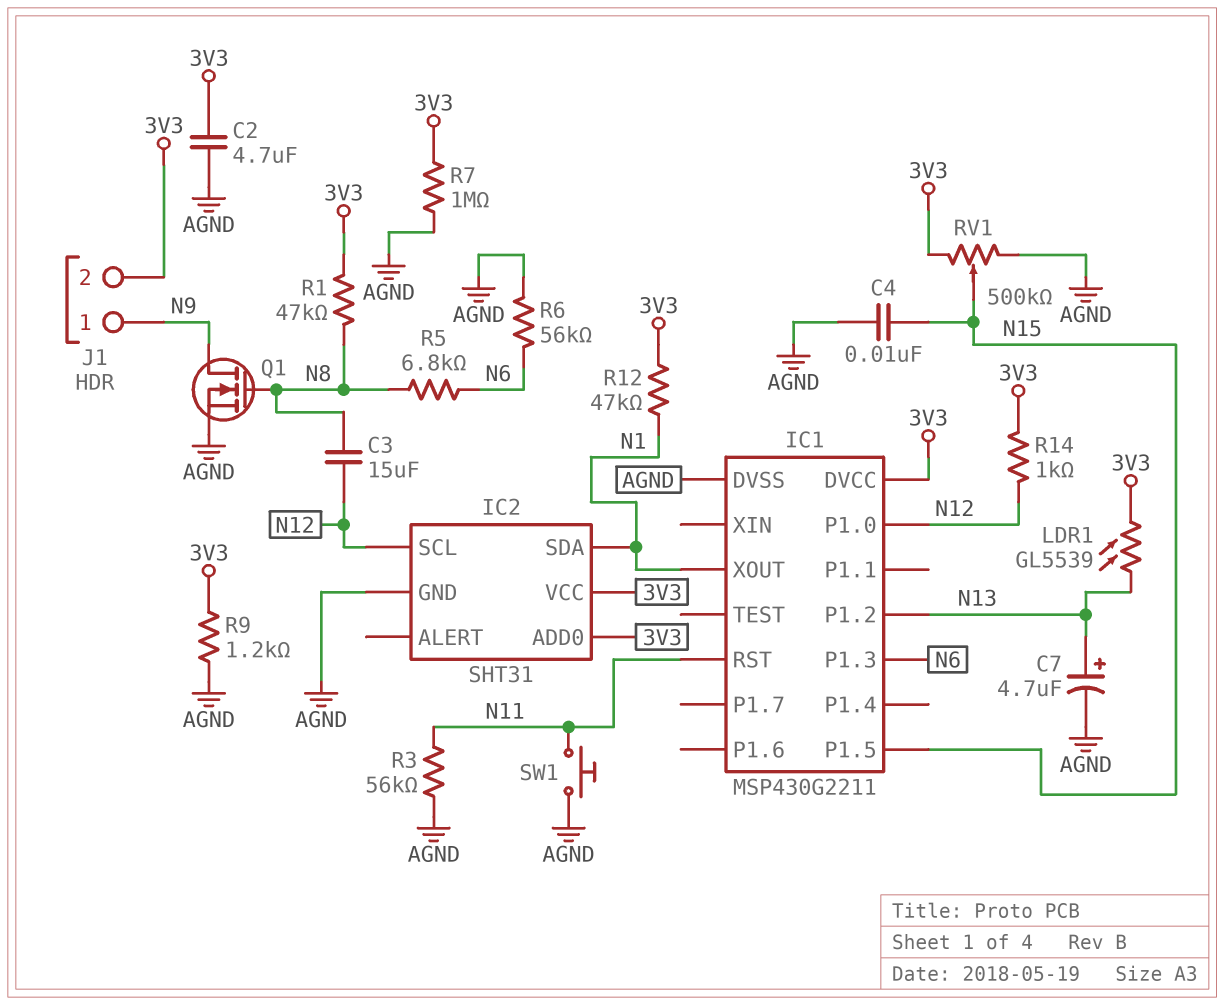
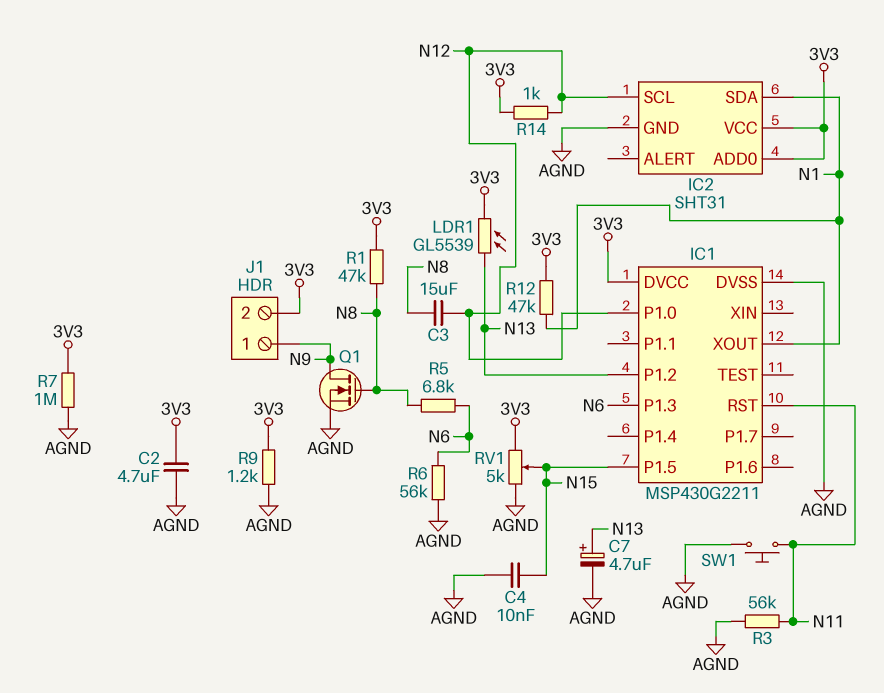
RV1: 500k (3V3, AGND, wiper N15) -> 5k (3V3, AGND, wiper N15)

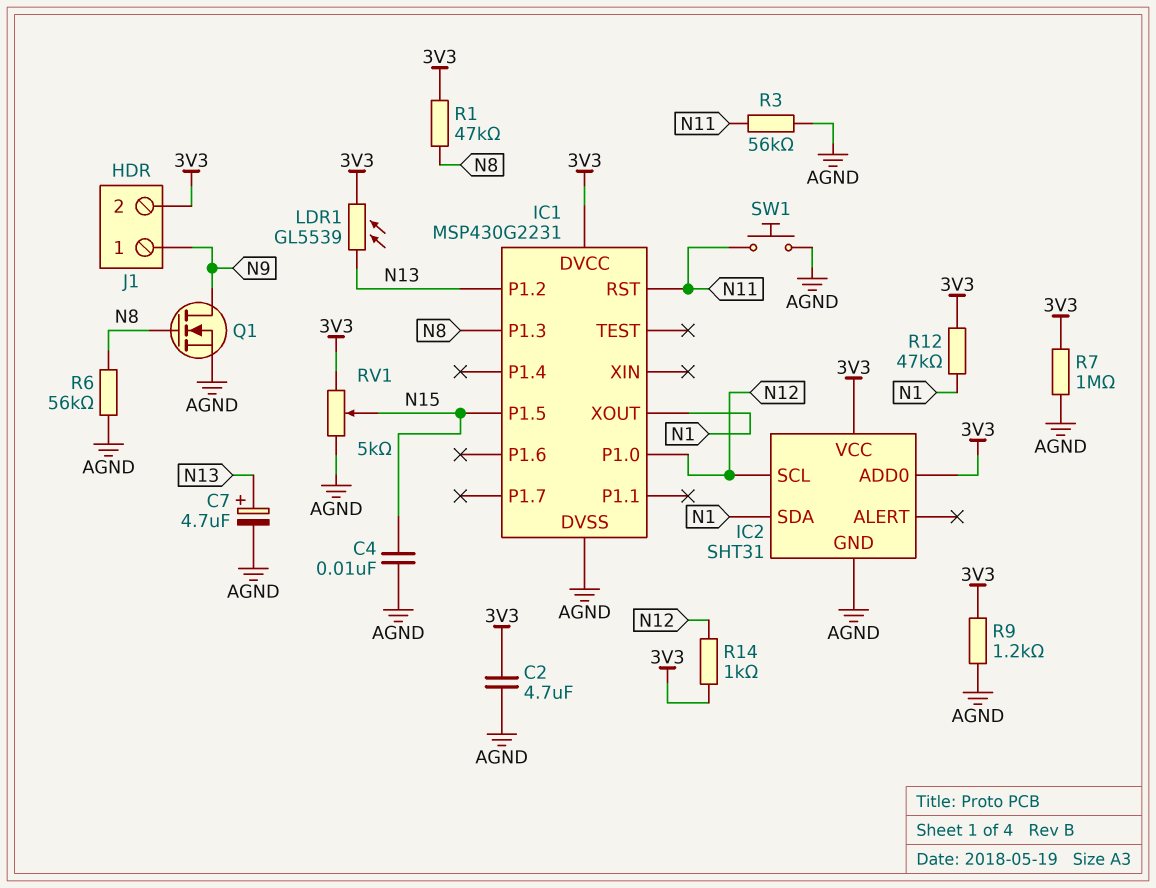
C3: 15uF (N8, N12) -> none
IC1: MSP430G2211 -> MSP430G2231
IC1 pin P1.3: N6 -> N8
R5: 6.8k (N6, N8) -> none
R6: 56k (AGND, N6) -> 56k (AGND, N8)

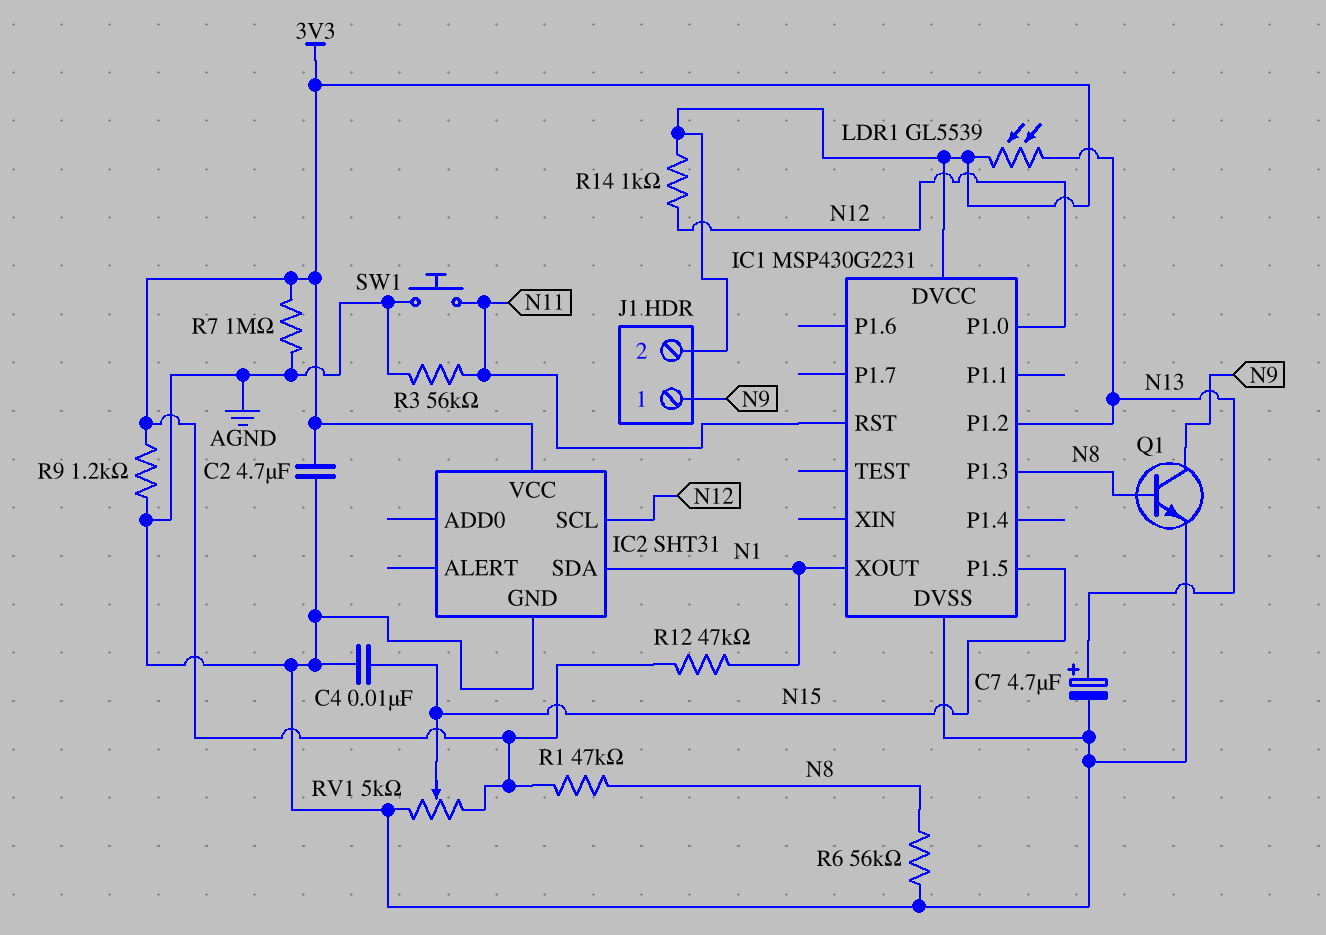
IC2 pin ADD0: 3V3 -> none
Q1: NMOS (G N8, D N9, S AGND) -> NPN (B N8, C N9, E AGND)

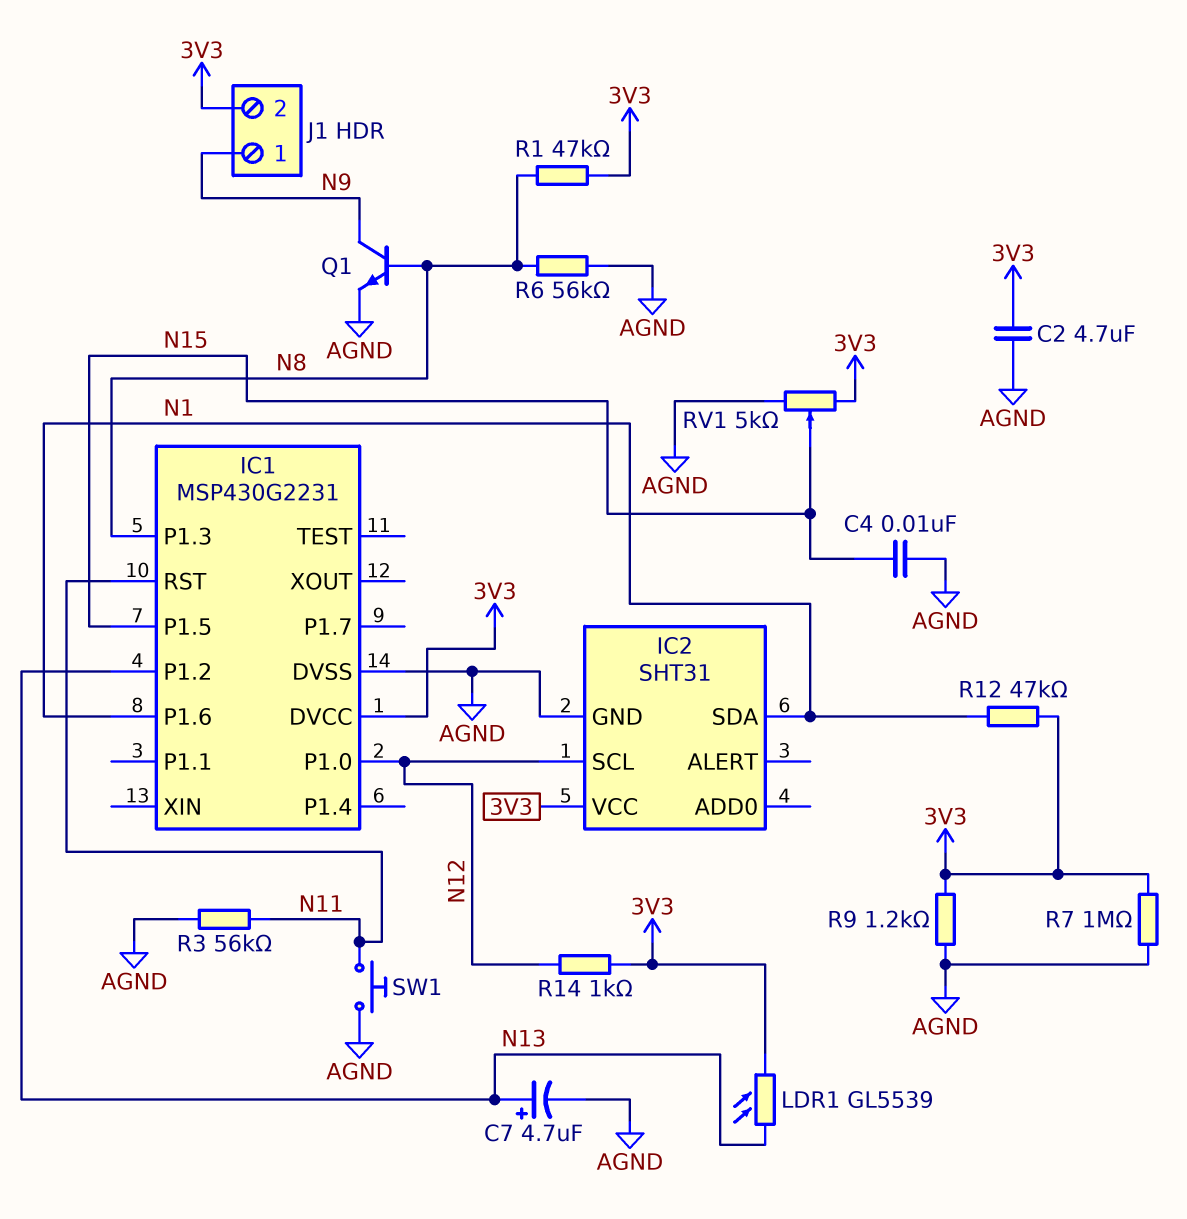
IC1 pin P1.6: none -> N1
IC1 pin XOUT: N1 -> none

